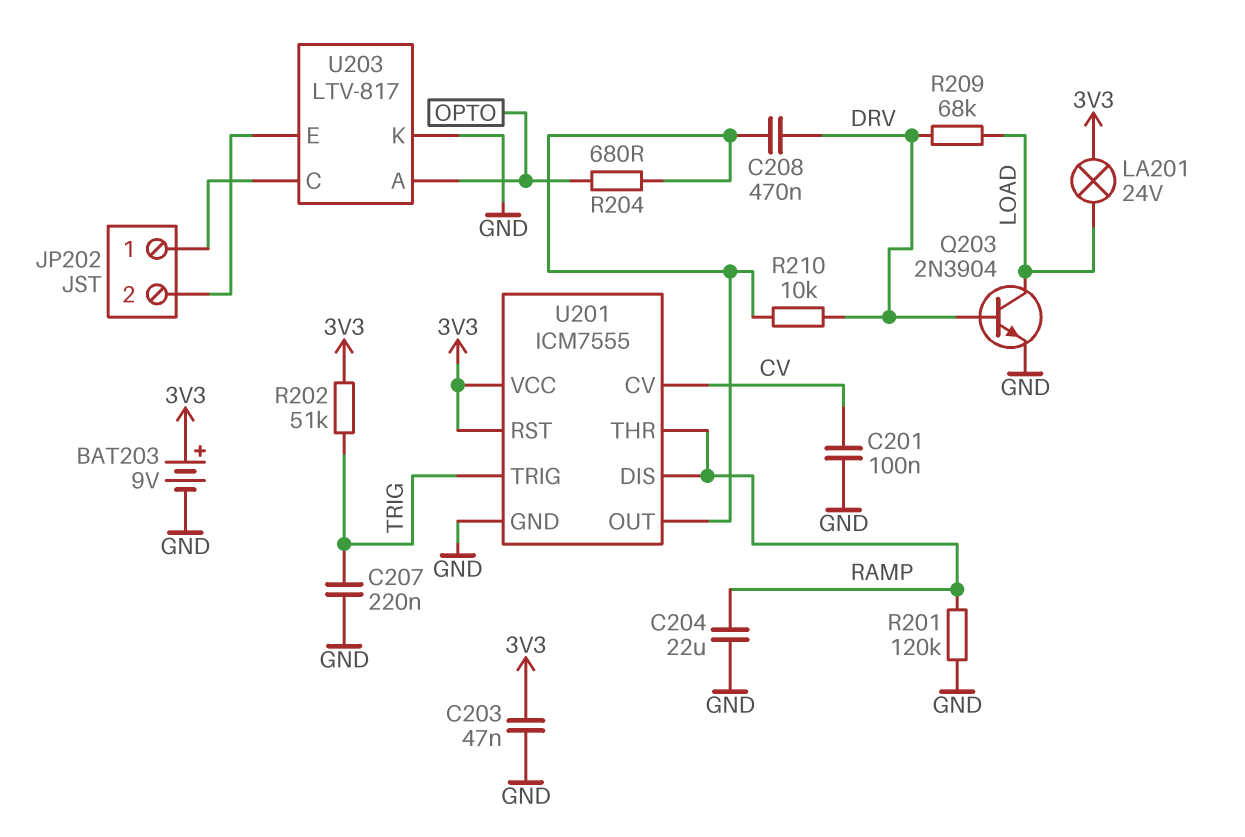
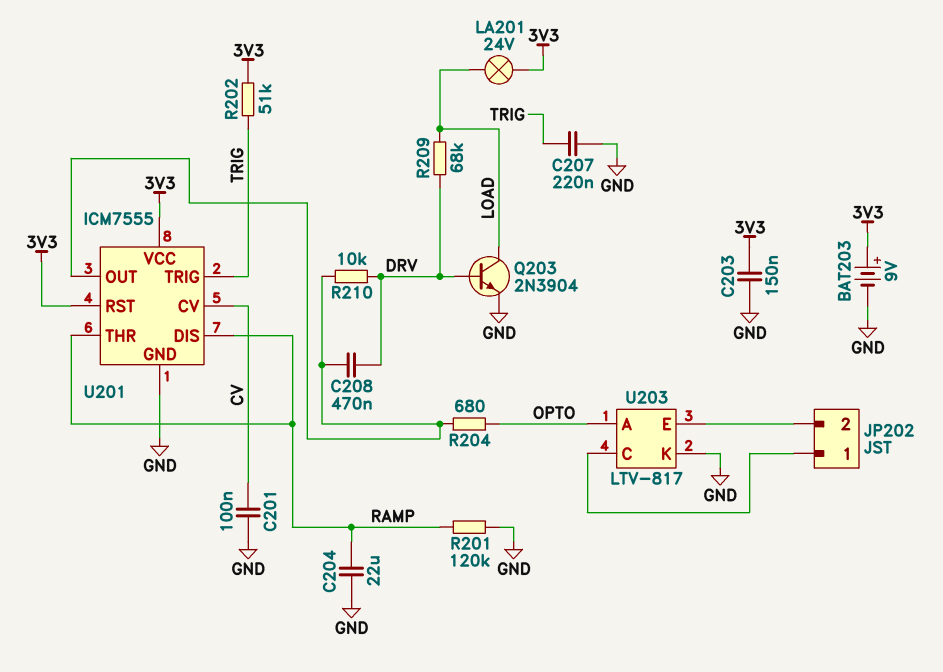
C203: 47nF (3V3, GND) -> 150nF (3V3, GND)

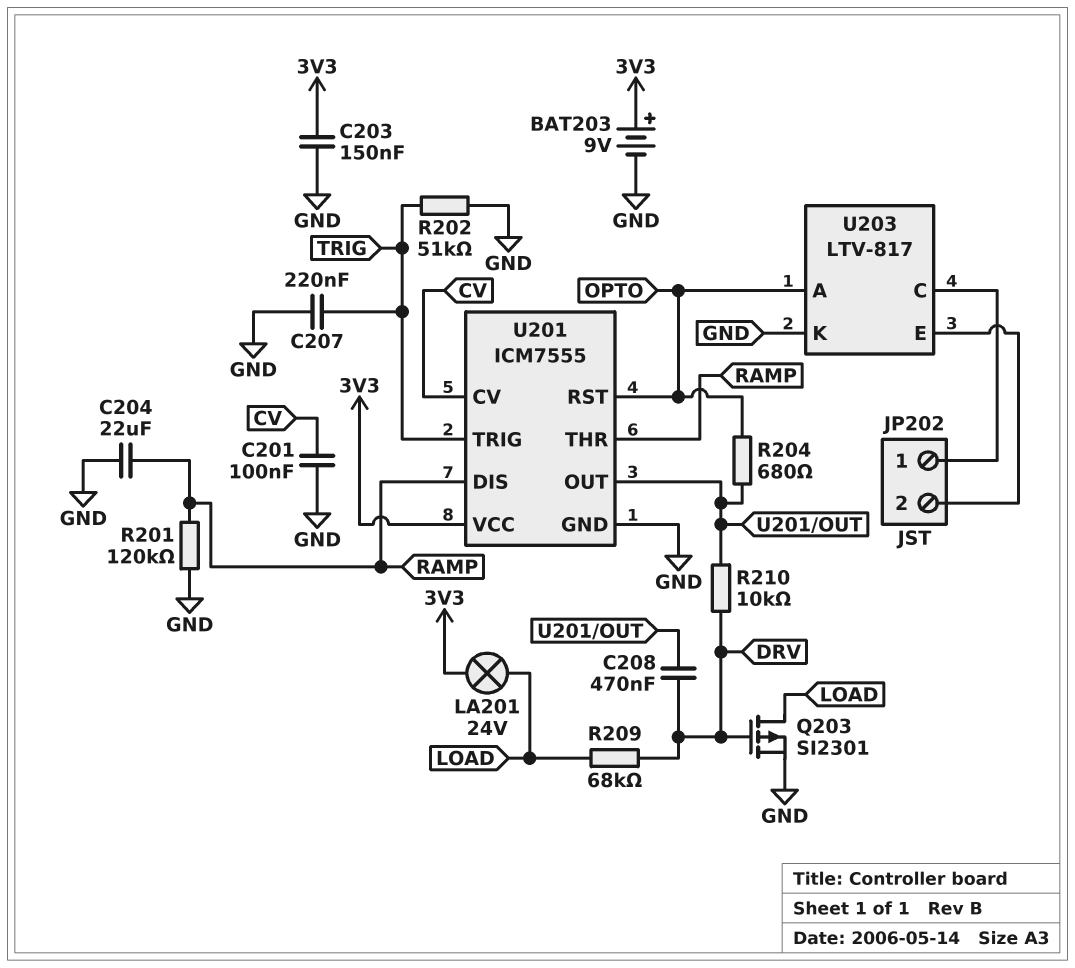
Q203: NPN 2N3904 (B DRV, C LOAD, E GND) -> PMOS SI2301 (G DRV, D LOAD, S GND)
R202: 51k (3V3, TRIG) -> 51k (GND, TRIG)
U201 pin RST: 3V3 -> OPTO

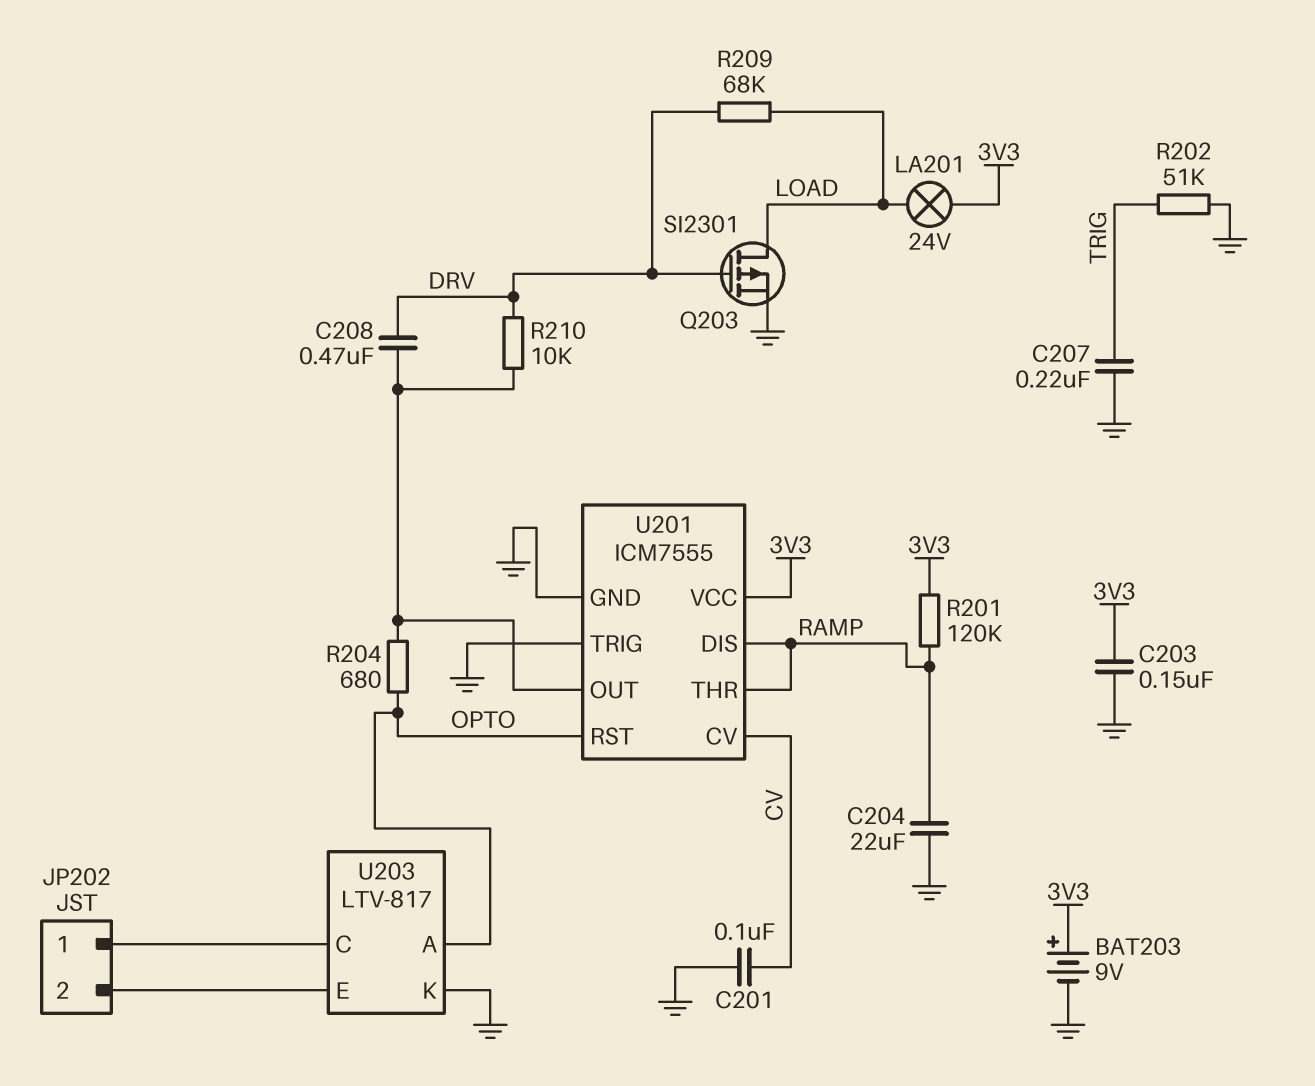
R201: 120k (GND, RAMP) -> 120k (3V3, RAMP)
U201 pin TRIG: TRIG -> GND

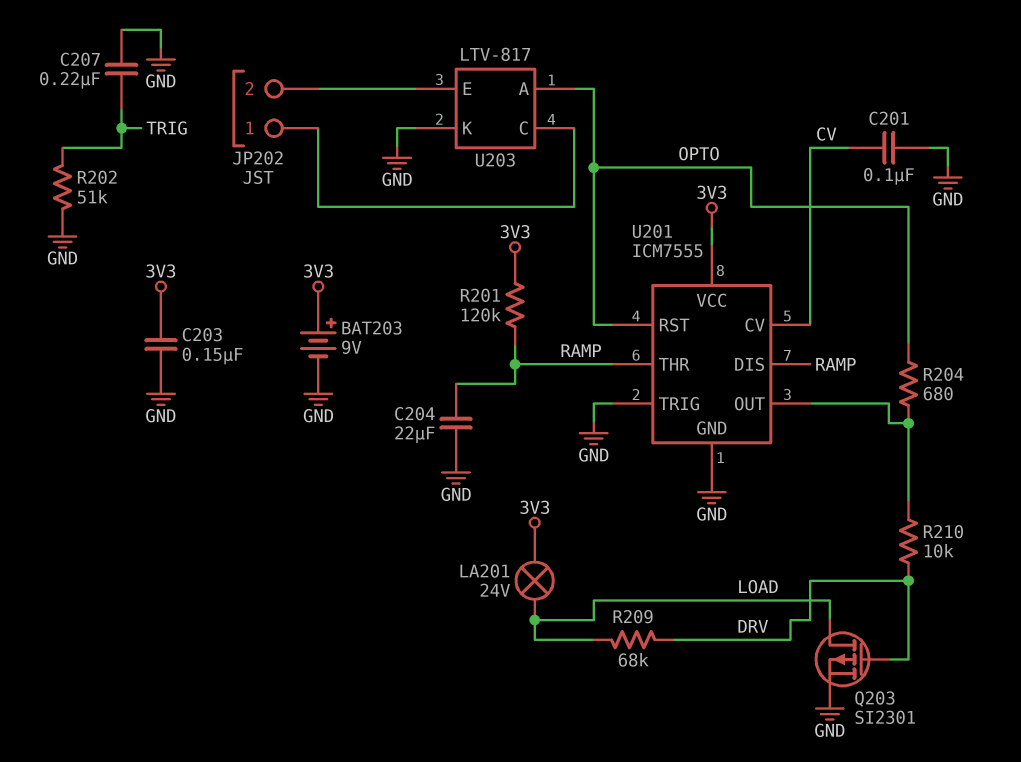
C208: 470nF (DRV, U201/OUT) -> none

